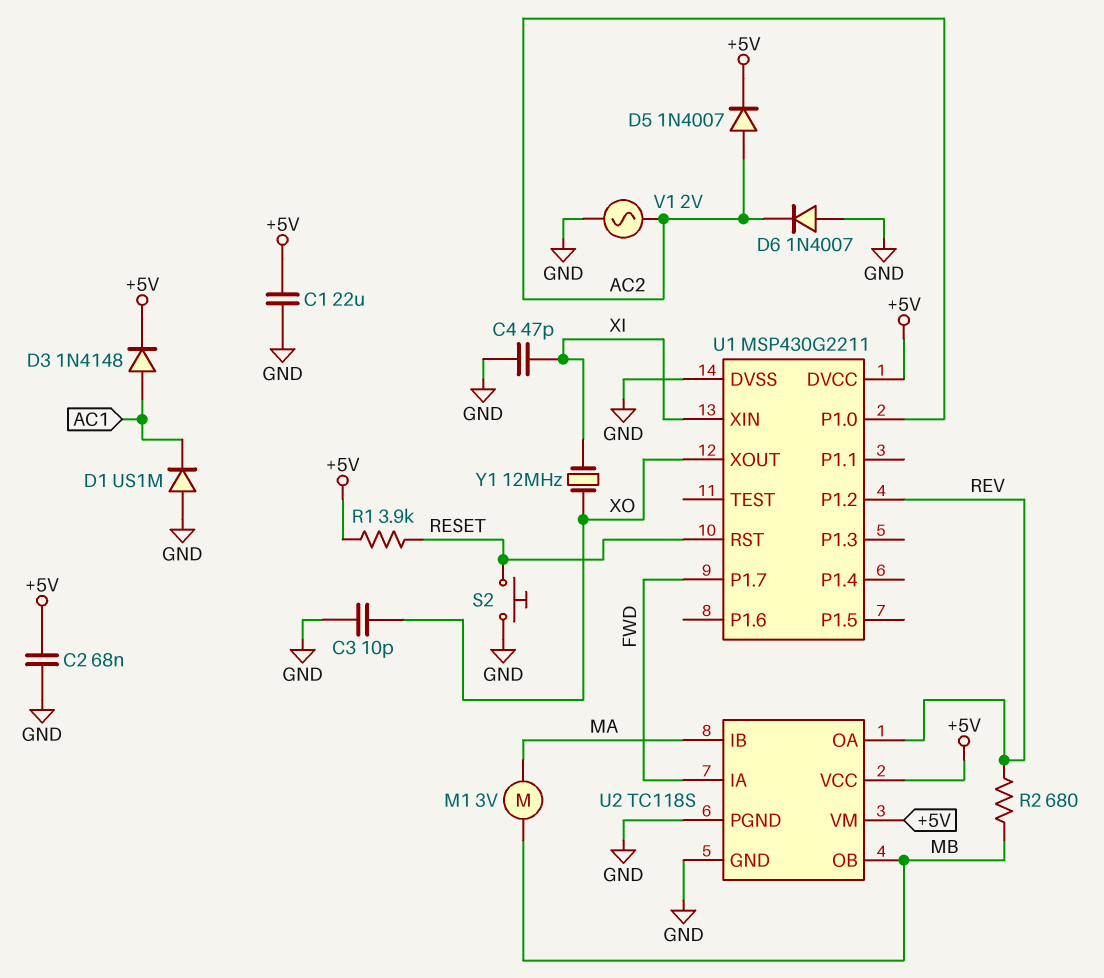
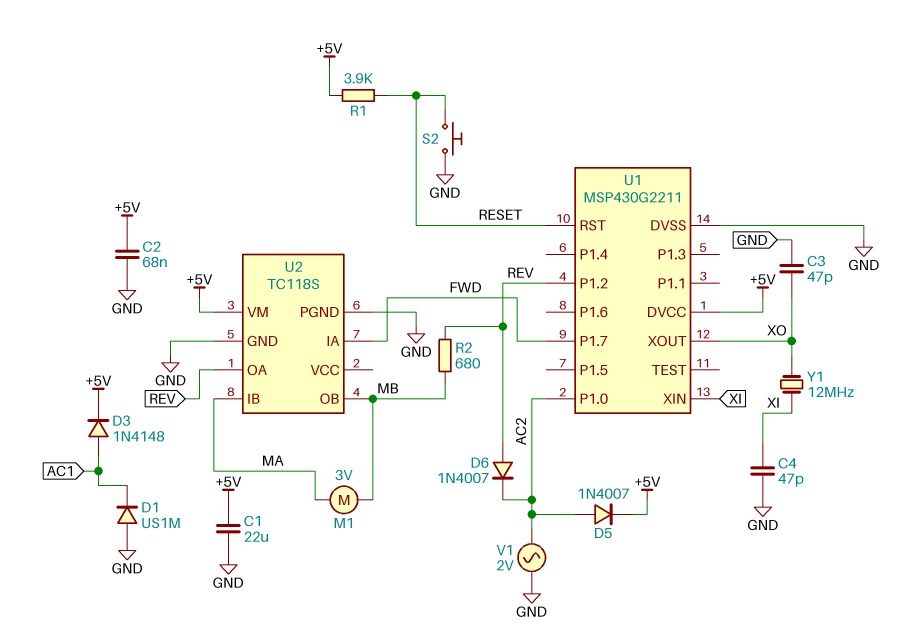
C3: 10pF (GND, XO) -> 47pF (GND, XO)
D6: diode 1N4007 (A GND, K AC2) -> diode 1N4007 (A REV, K AC2)
U2 pin VCC: +5V -> none

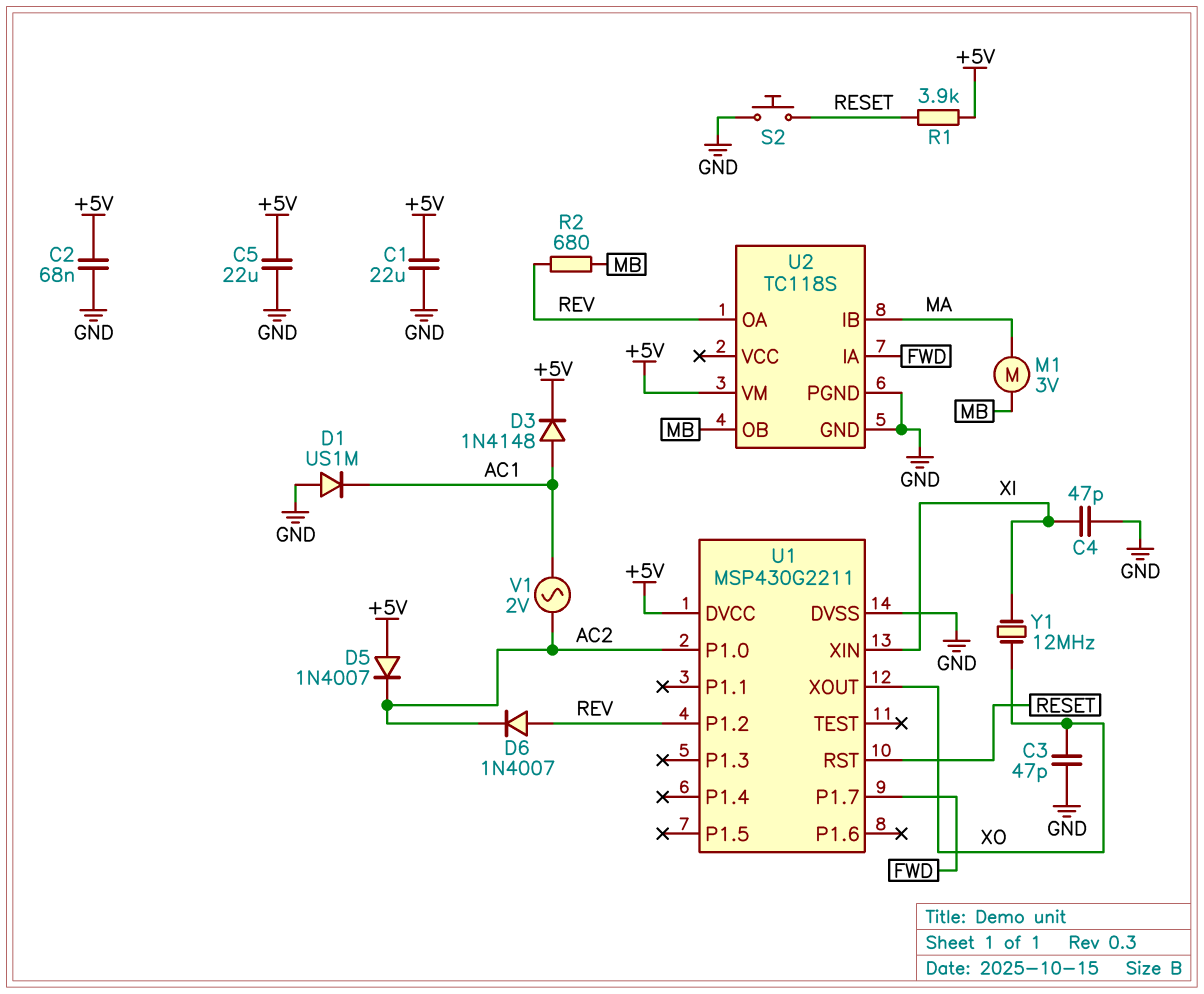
C5: none -> 22uF (+5V, GND)
D5: diode 1N4007 (A AC2, K +5V) -> diode 1N4007 (A +5V, K AC2)
V1: AC 2V (AC2, GND) -> AC 2V (AC1, AC2)

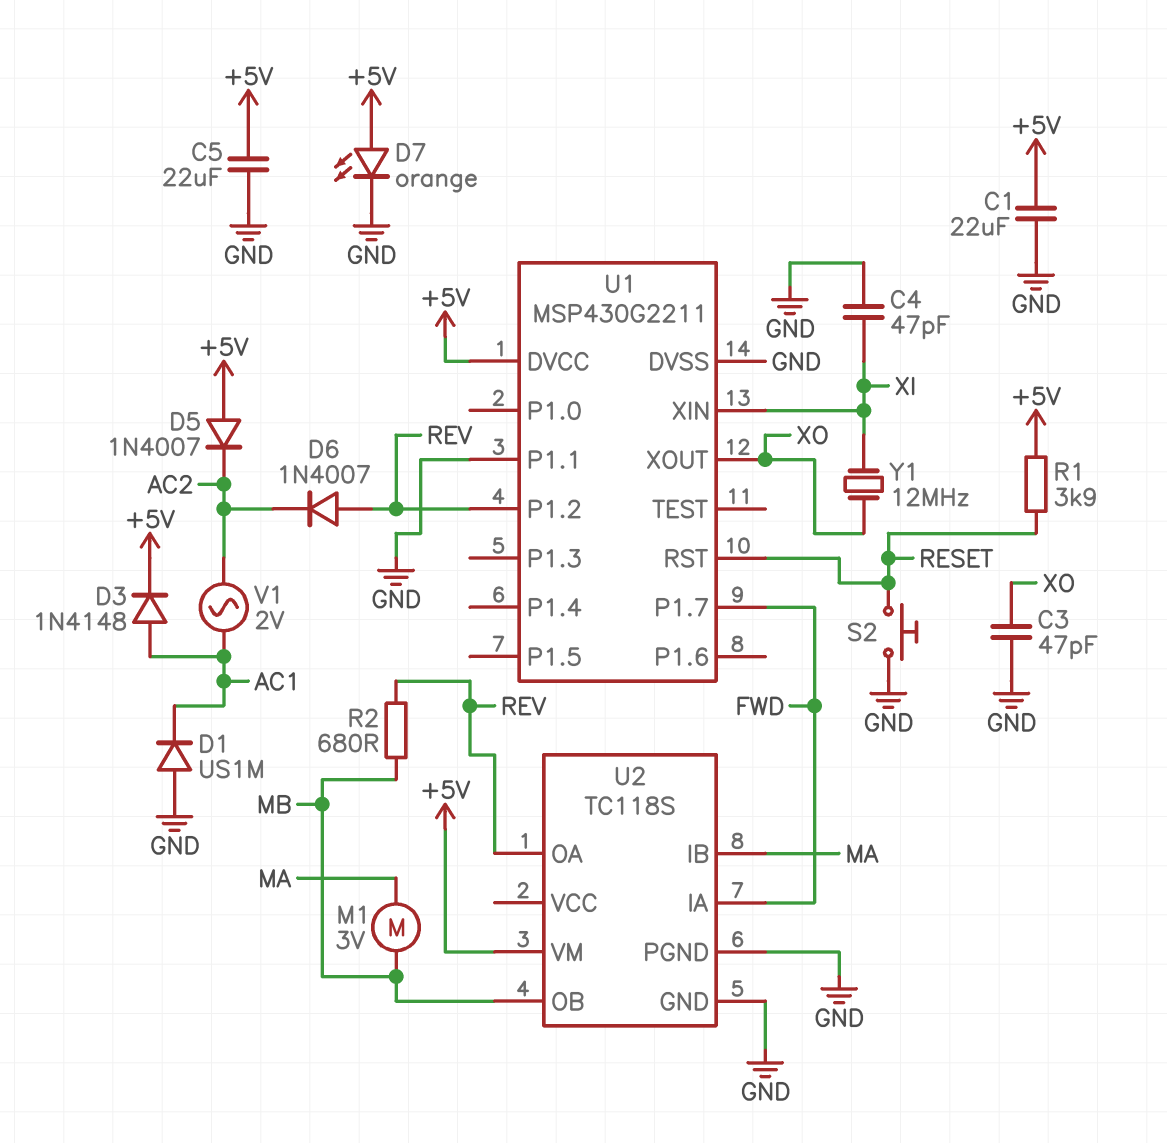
C2: 68nF (+5V, GND) -> none
D7: none -> LED orange (A +5V, K GND)
U1 pin P1.0: AC2 -> none
U1 pin P1.1: none -> GND

